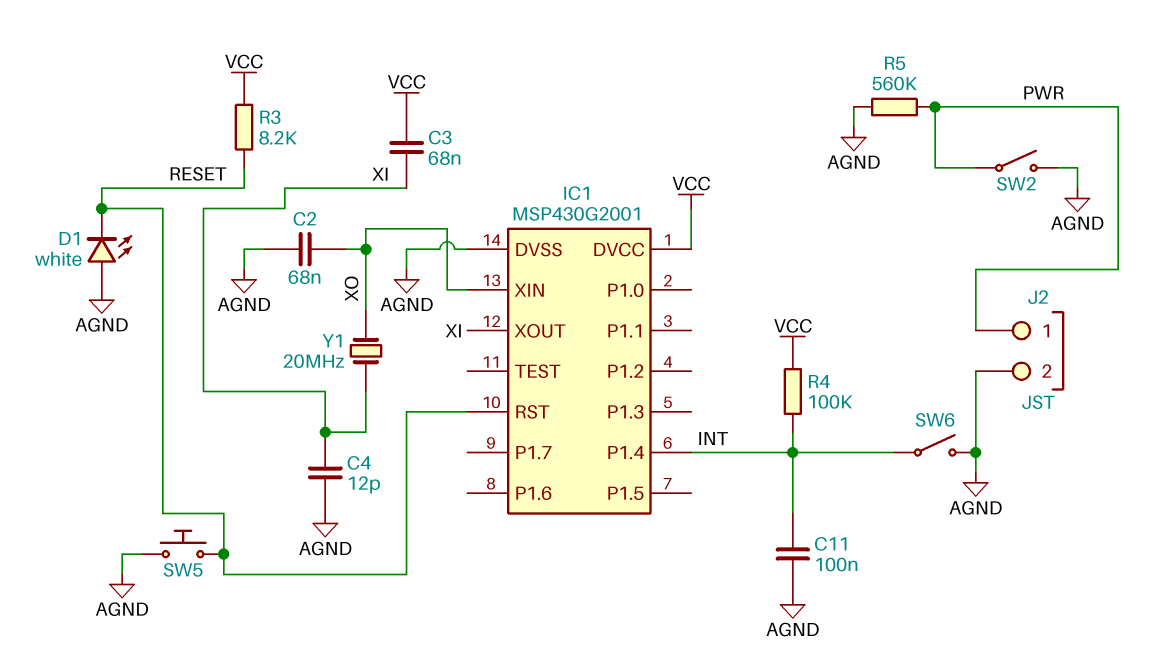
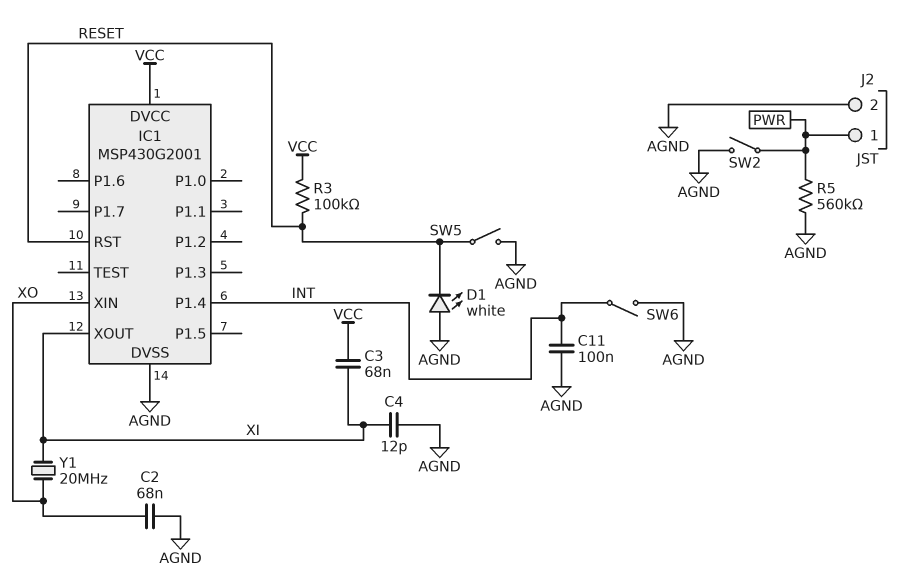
R3: 8.2k (RESET, VCC) -> 100k (RESET, VCC)
R4: 100k (INT, VCC) -> none
SW5: button (AGND, RESET) -> switch (AGND, RESET)

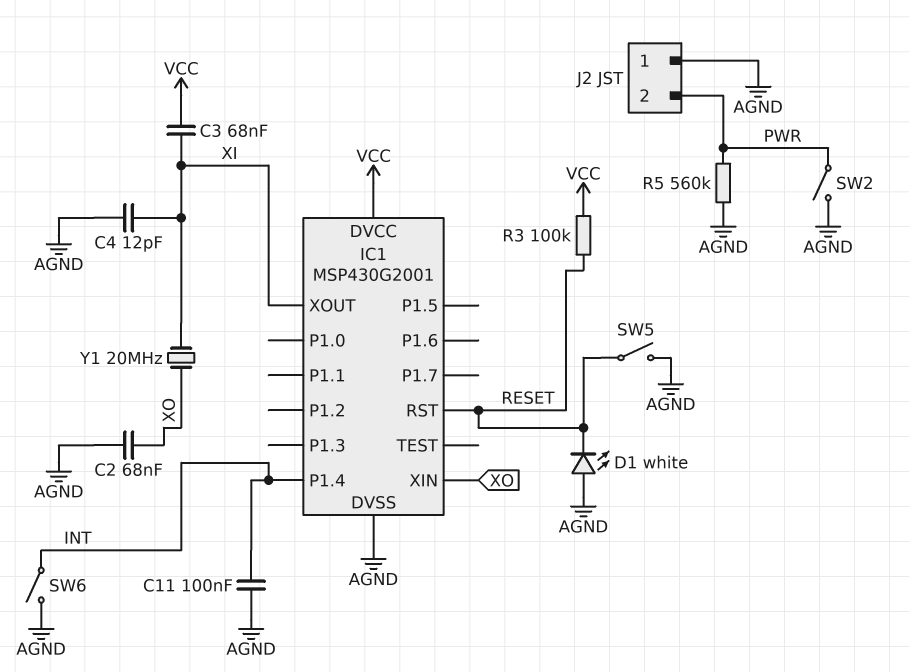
J2 pin 1: PWR -> AGND
J2 pin 2: AGND -> PWR

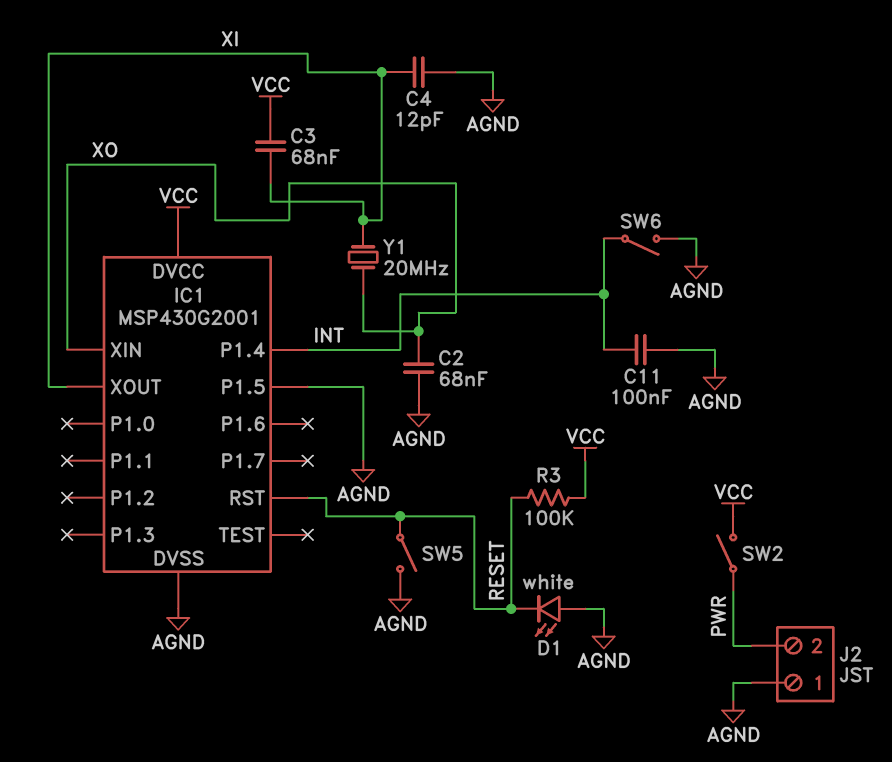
IC1 pin P1.5: none -> AGND
R5: 560k (AGND, PWR) -> none
SW2: switch (AGND, PWR) -> switch (PWR, VCC)

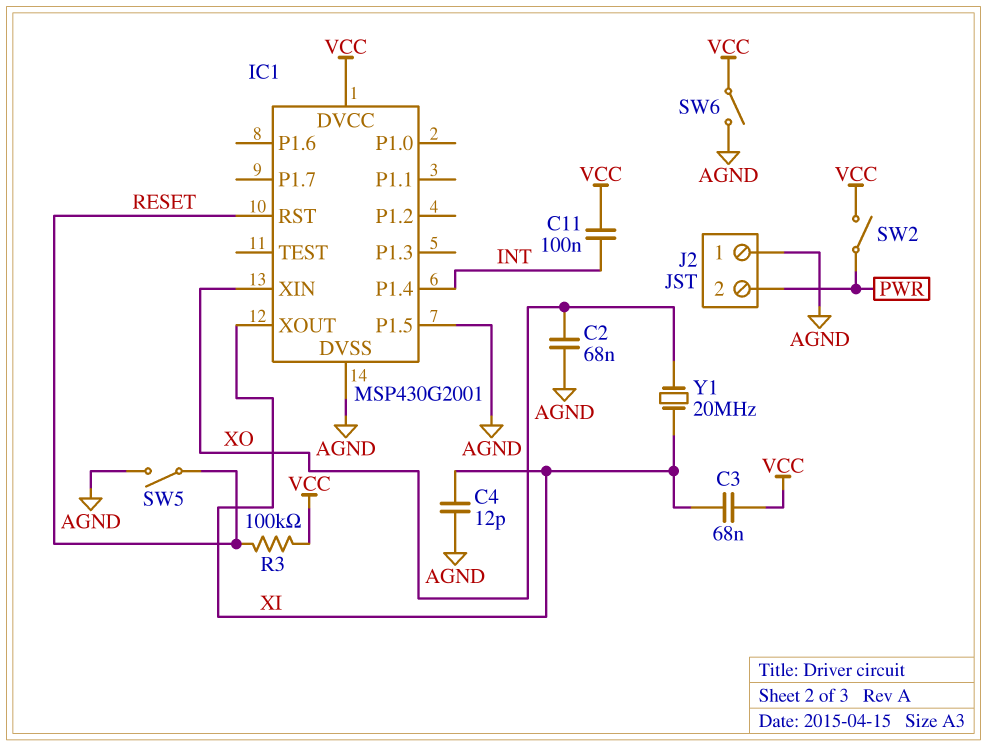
C11: 100nF (AGND, INT) -> 100nF (INT, VCC)
D1: LED white (A AGND, K RESET) -> none
SW6: switch (AGND, INT) -> switch (AGND, VCC)

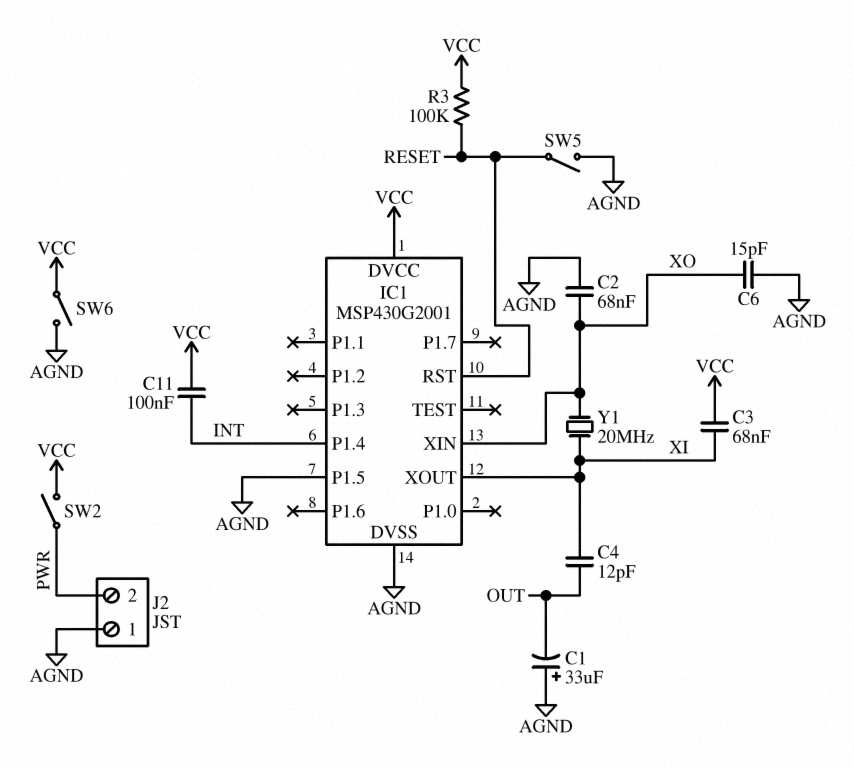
C1: none -> 33uF (plus AGND, minus OUT)
C4: 12pF (AGND, XI) -> 12pF (OUT, XI)
C6: none -> 15pF (AGND, XO)

